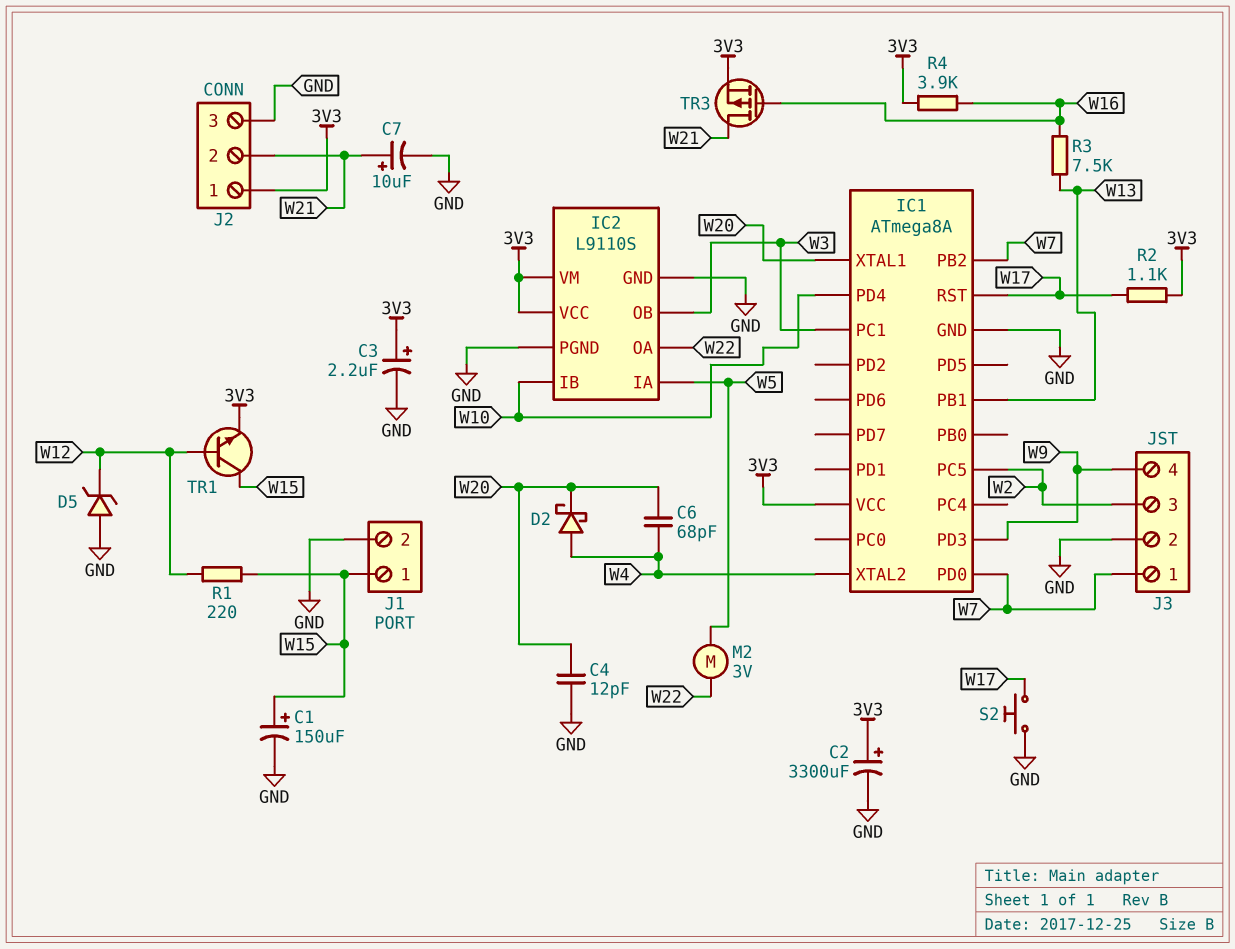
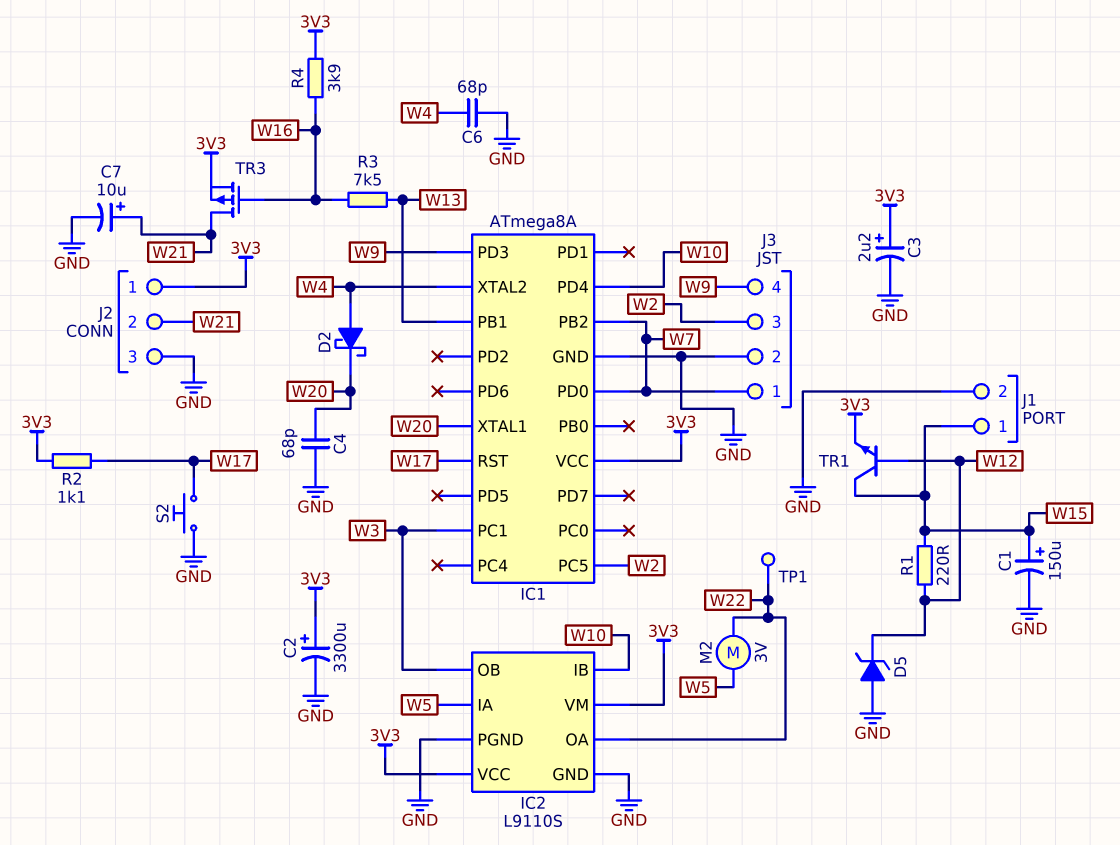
C4: 12pF (GND, W20) -> 68pF (GND, W20)
C6: 68pF (W4, W20) -> 68pF (GND, W4)
TP1: none -> test point (W22)

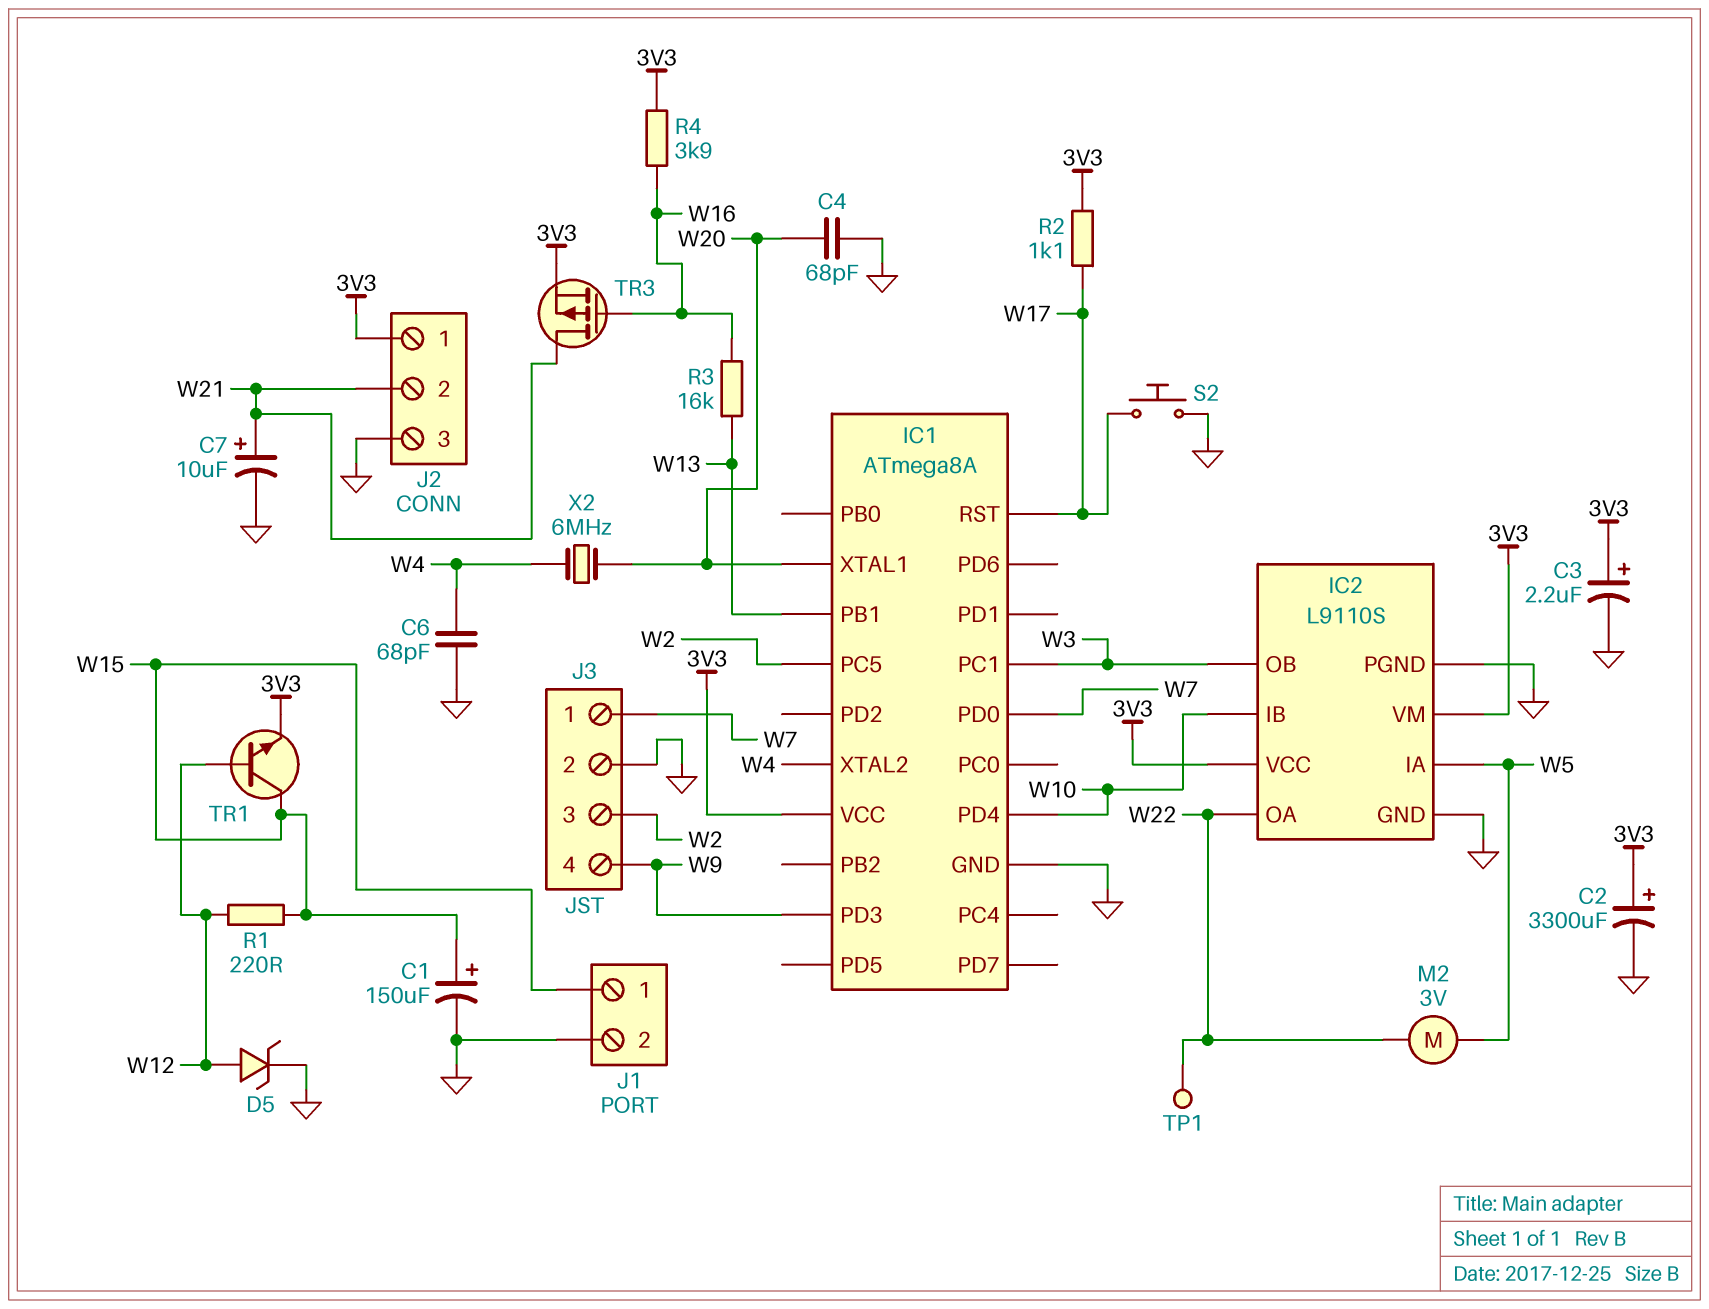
D2: schottky (A W4, K W20) -> none
D5: zener (A GND, K W12) -> zener (A W12, K GND)
IC1 pin PB2: W7 -> none
R3: 7.5k (W13, W16) -> 16k (W13, W16)
X2: none -> 6MHz (W4, W20)

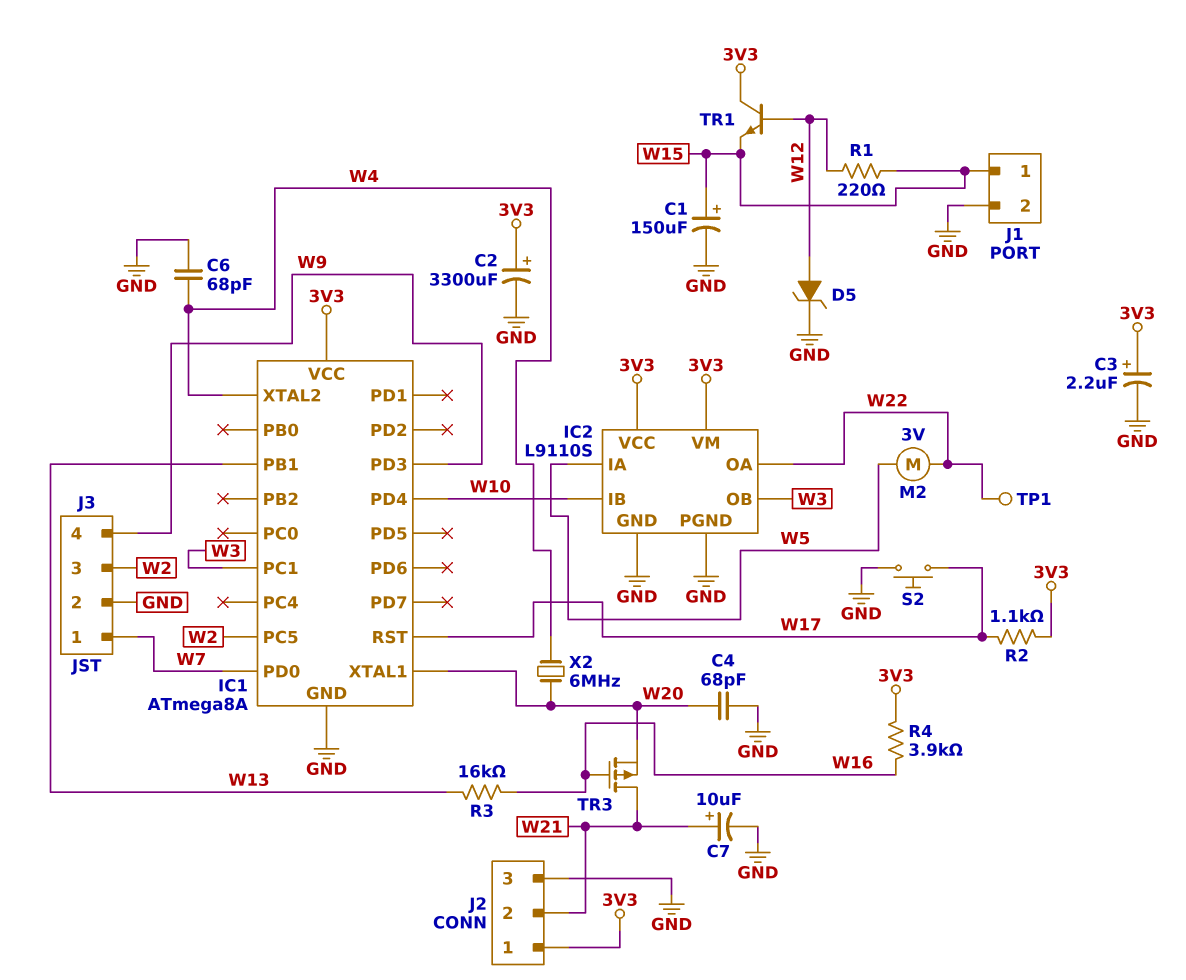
TR1: NPN (B W12, C W15, E 3V3) -> NPN (B W12, C 3V3, E W15)
TR3: PMOS (G W16, D W21, S 3V3) -> PMOS (G W16, D W21, S W20)

